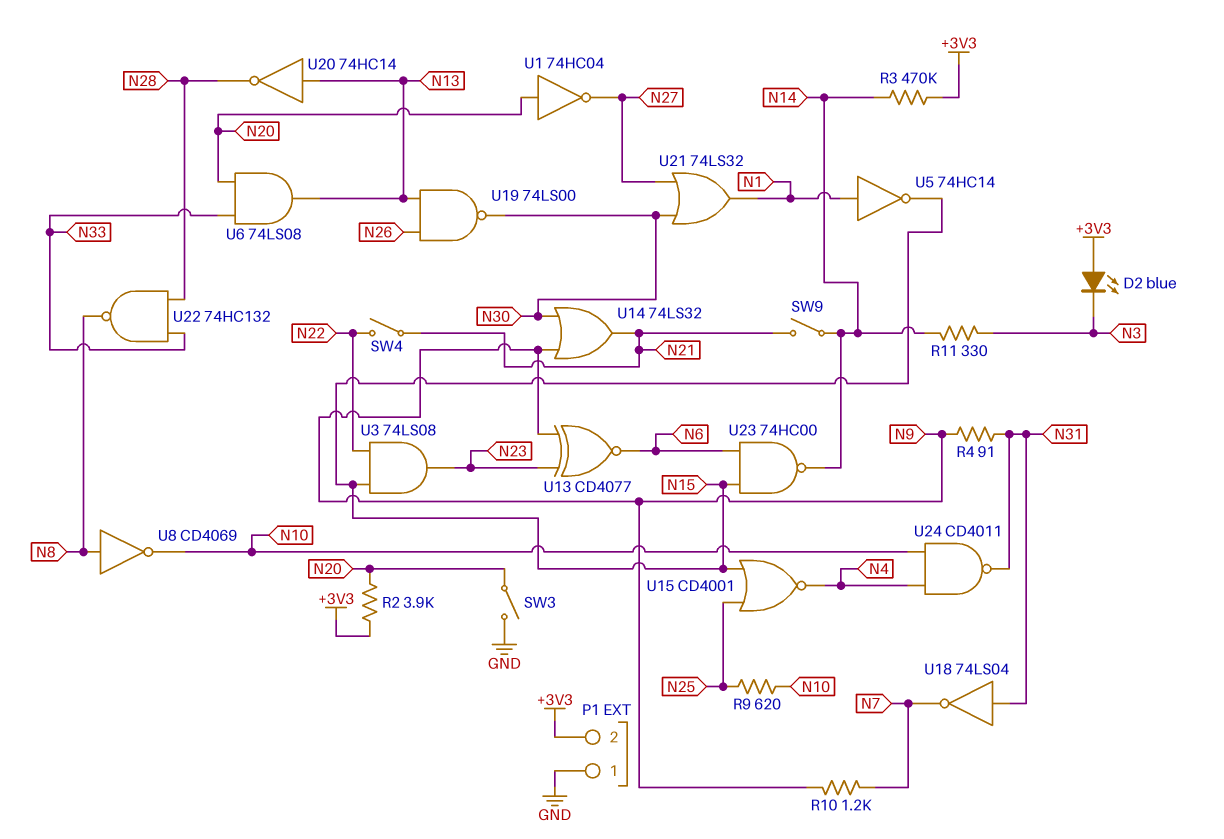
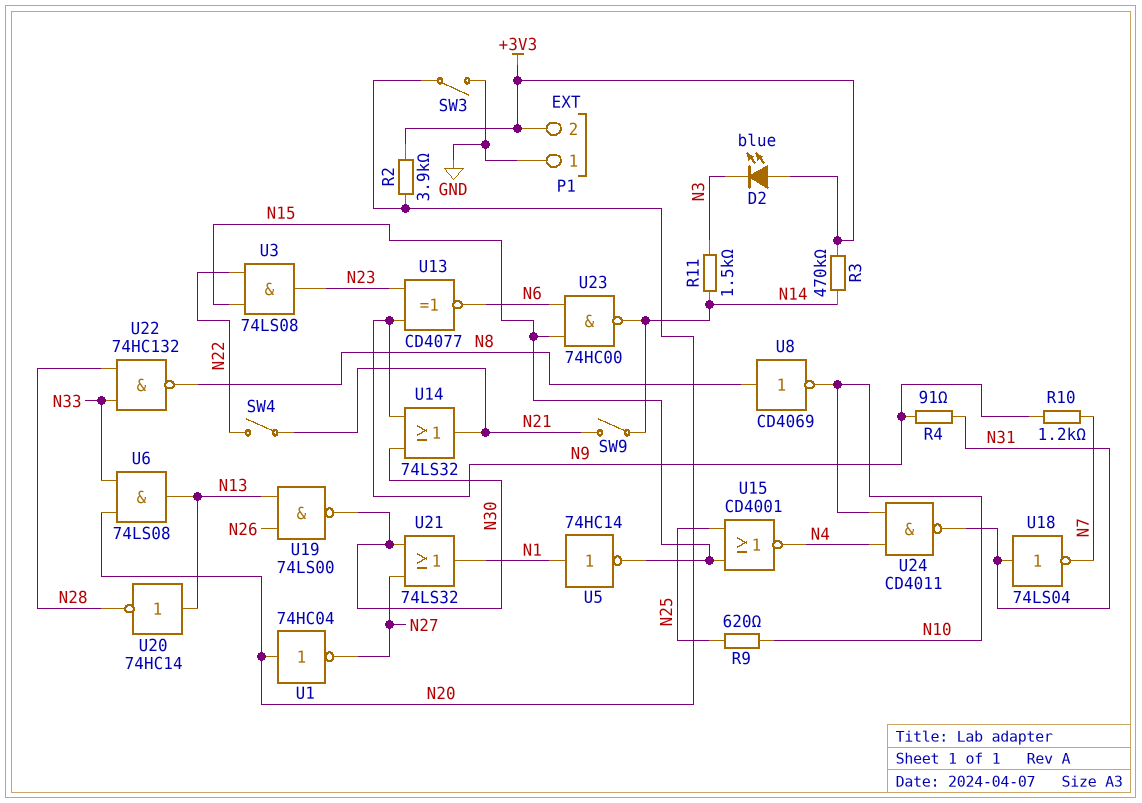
R11: 330 (N3, N14) -> 1.5k (N3, N14)

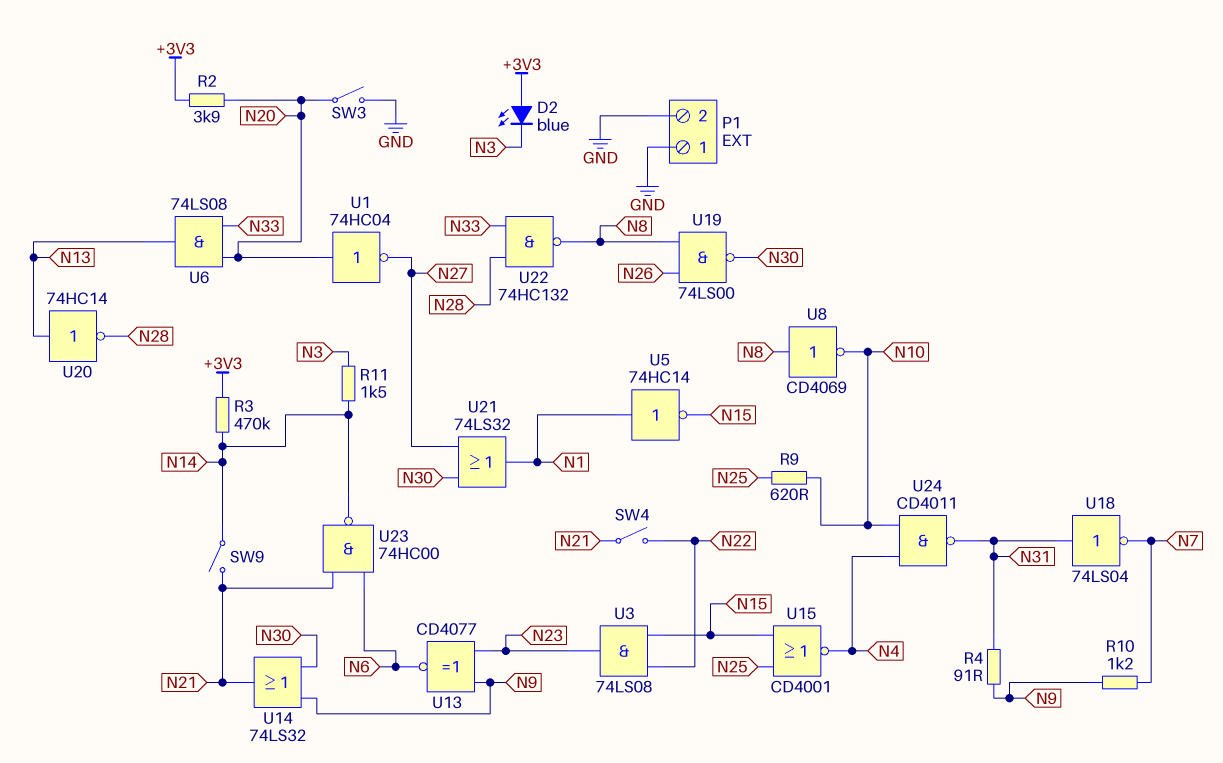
P1 pin 2: +3V3 -> GND
U19: NAND 74LS00 (in N13, in N26, out N30) -> NAND 74LS00 (in N8, in N26, out N30)
U23: NAND 74HC00 (in N6, in N15, out N14) -> NAND 74HC00 (in N6, in N21, out N14)

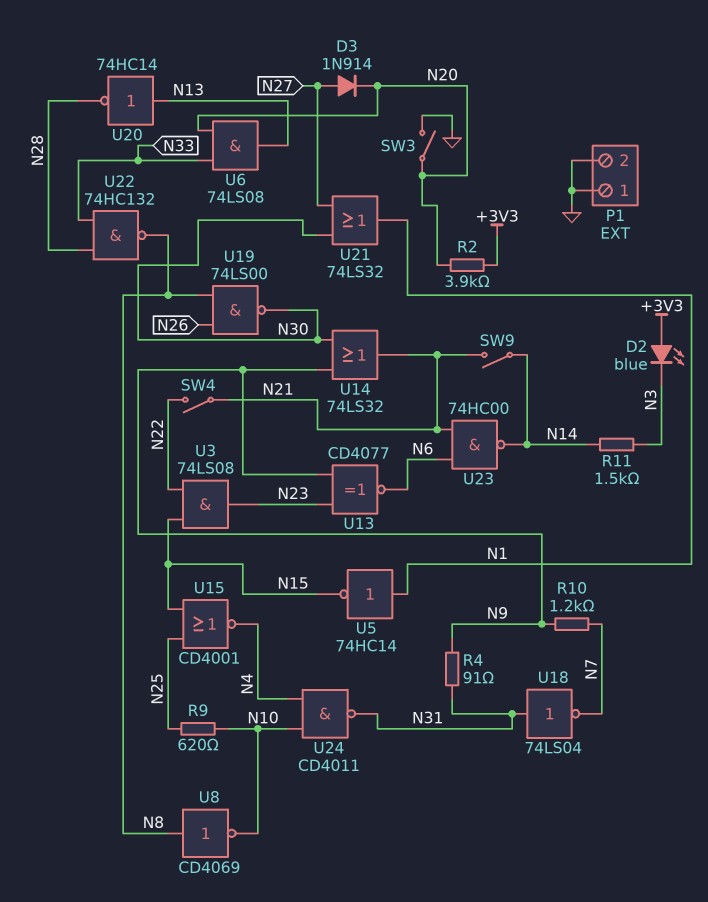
D3: none -> diode 1N914 (A N27, K N20)
R3: 470k (+3V3, N14) -> none
U1: NOT 74HC04 (in N20, out N27) -> none

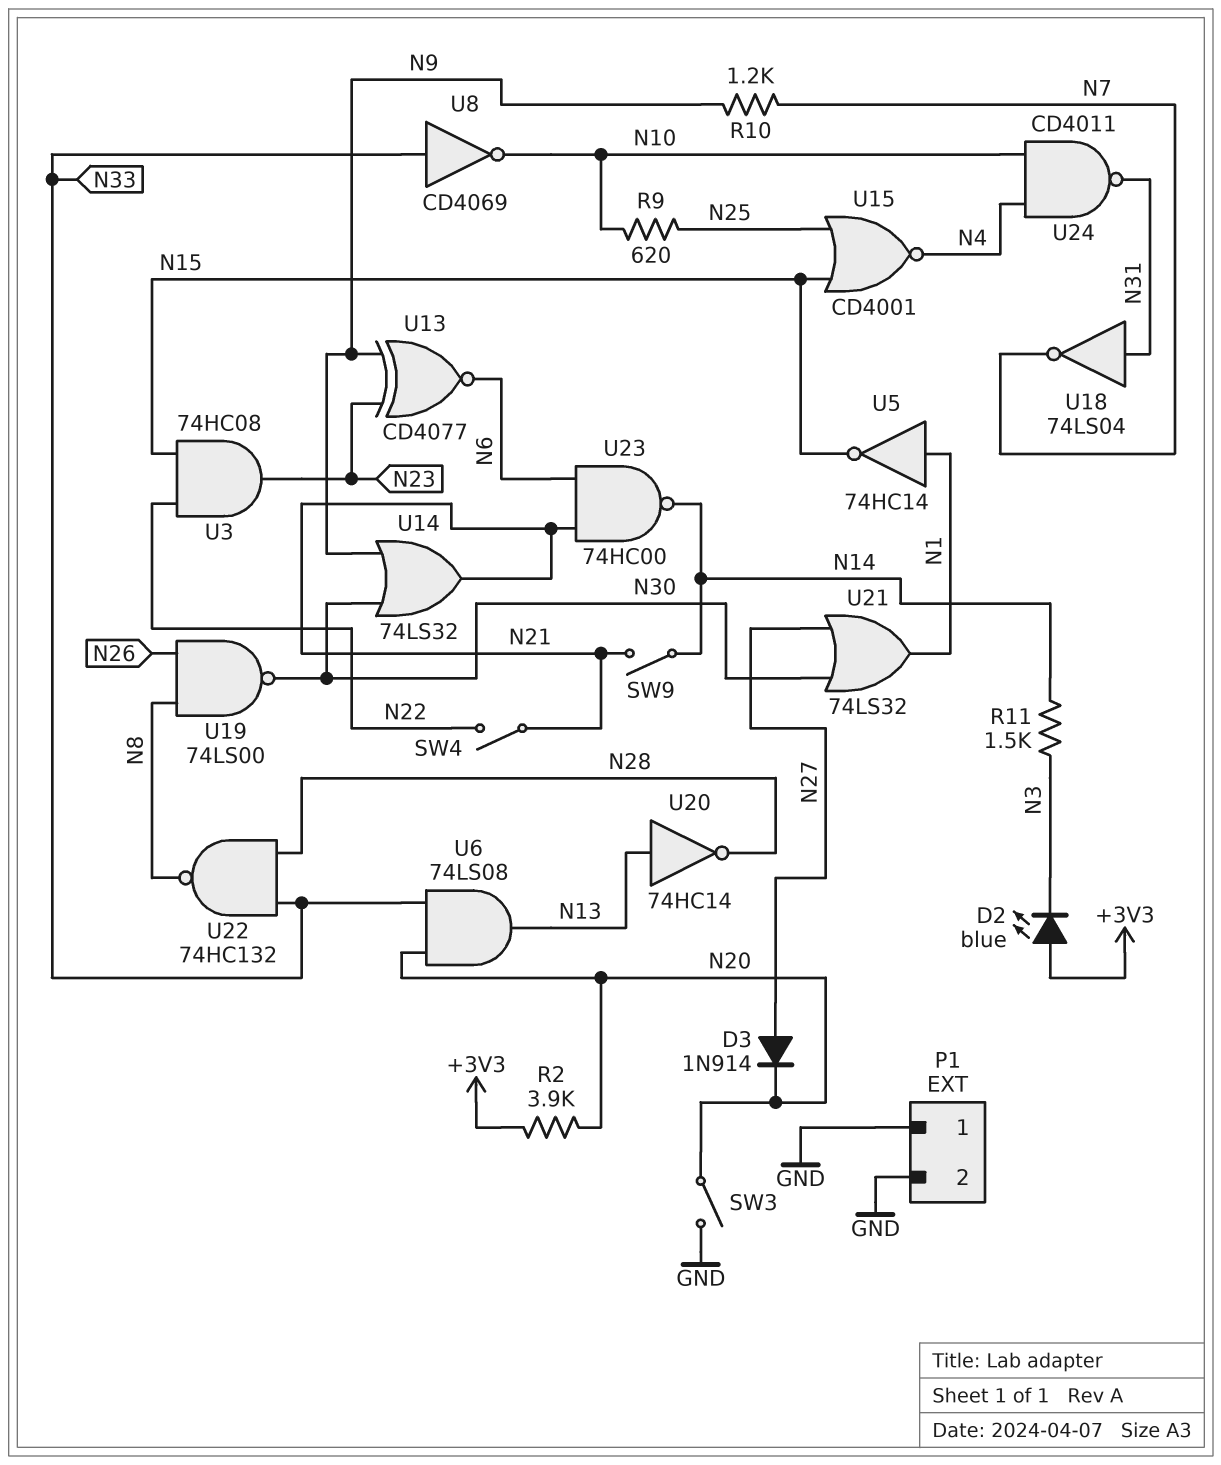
R4: 91 (N9, N31) -> none
U3: AND 74LS08 (in N15, in N22, out N23) -> AND 74HC08 (in N15, in N22, out N23)
U8: NOT CD4069 (in N8, out N10) -> NOT CD4069 (in N33, out N10)

